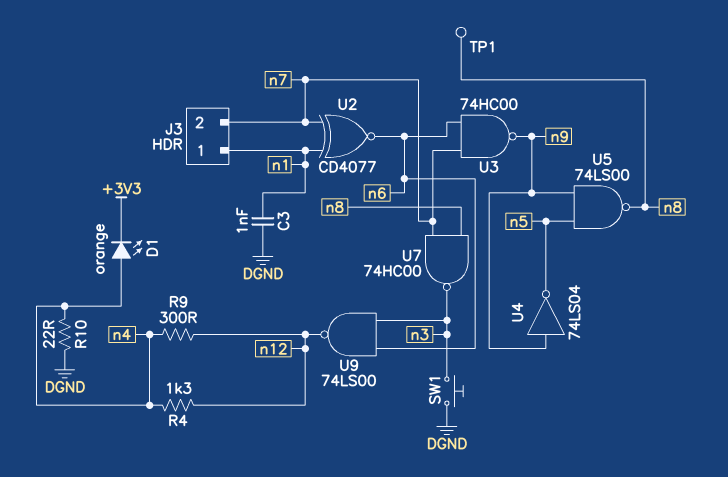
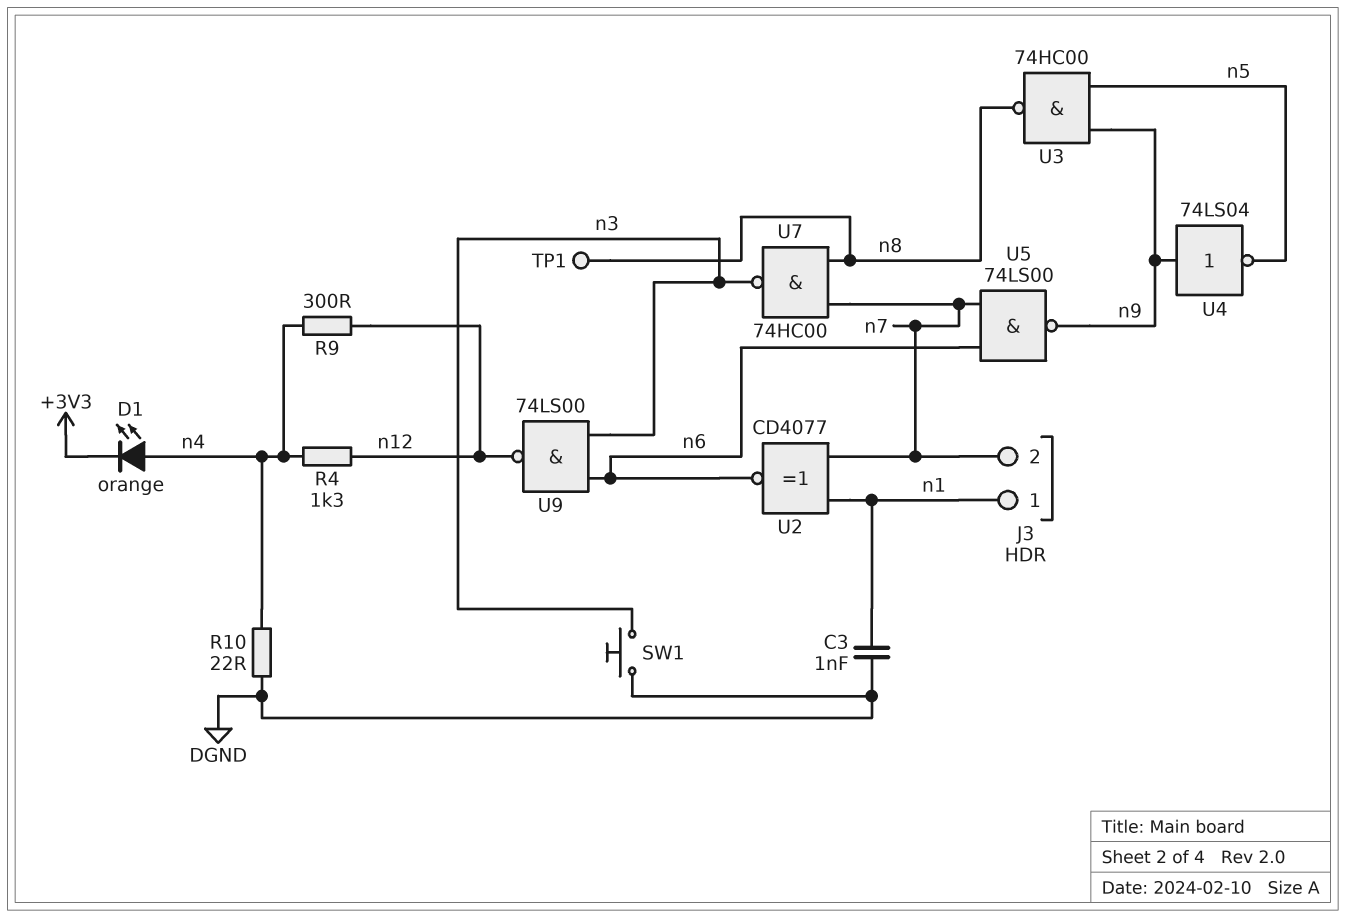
U3: NAND 74HC00 (in n6, in n7, out n9) -> NAND 74HC00 (in n5, in n9, out n8)
U5: NAND 74LS00 (in n5, in n9, out n8) -> NAND 74LS00 (in n6, in n7, out n9)

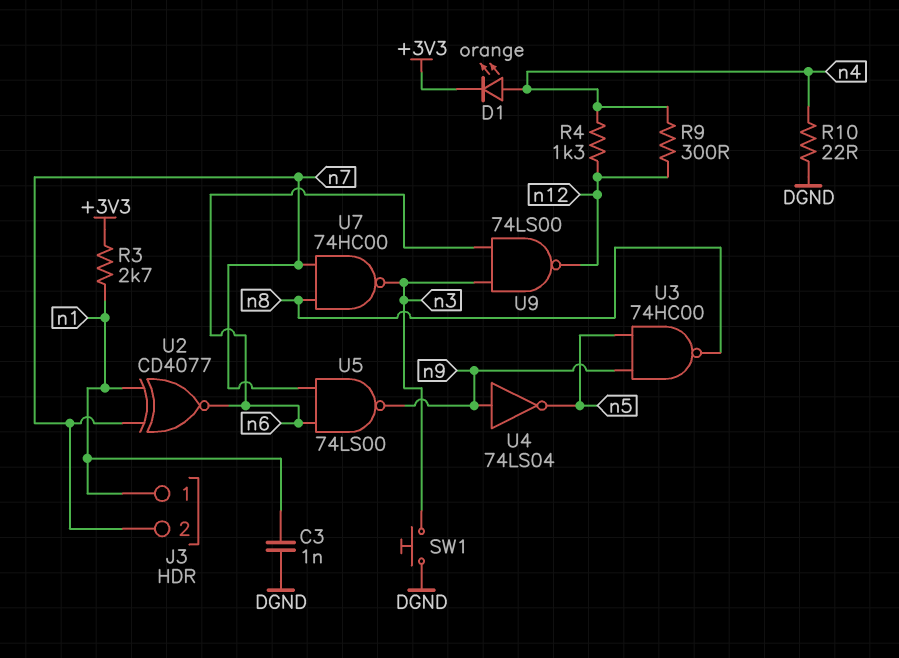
R3: none -> 2.7k (+3V3, n1)
TP1: test point (n8) -> none

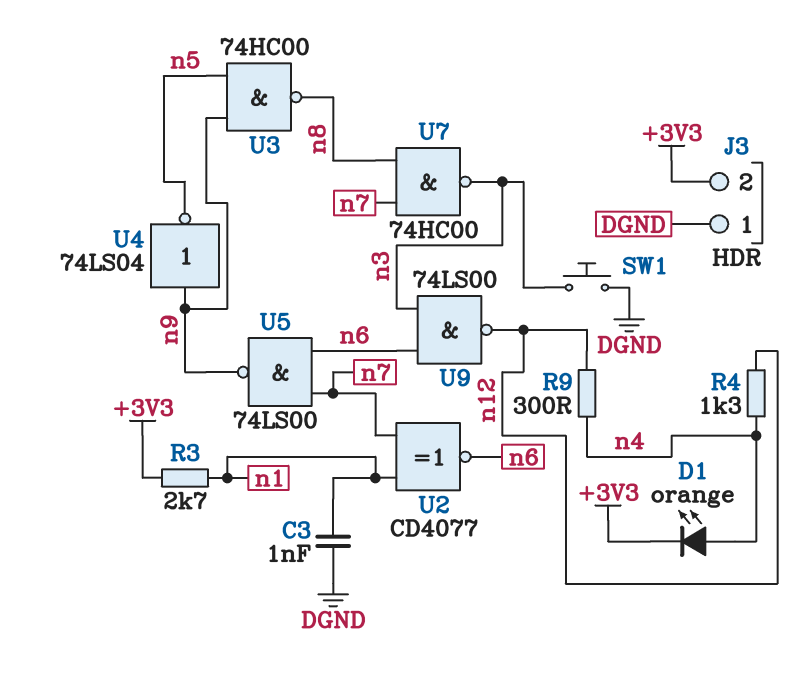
J3 pin 1: n1 -> DGND
J3 pin 2: n7 -> +3V3
R10: 22 (DGND, n4) -> none

